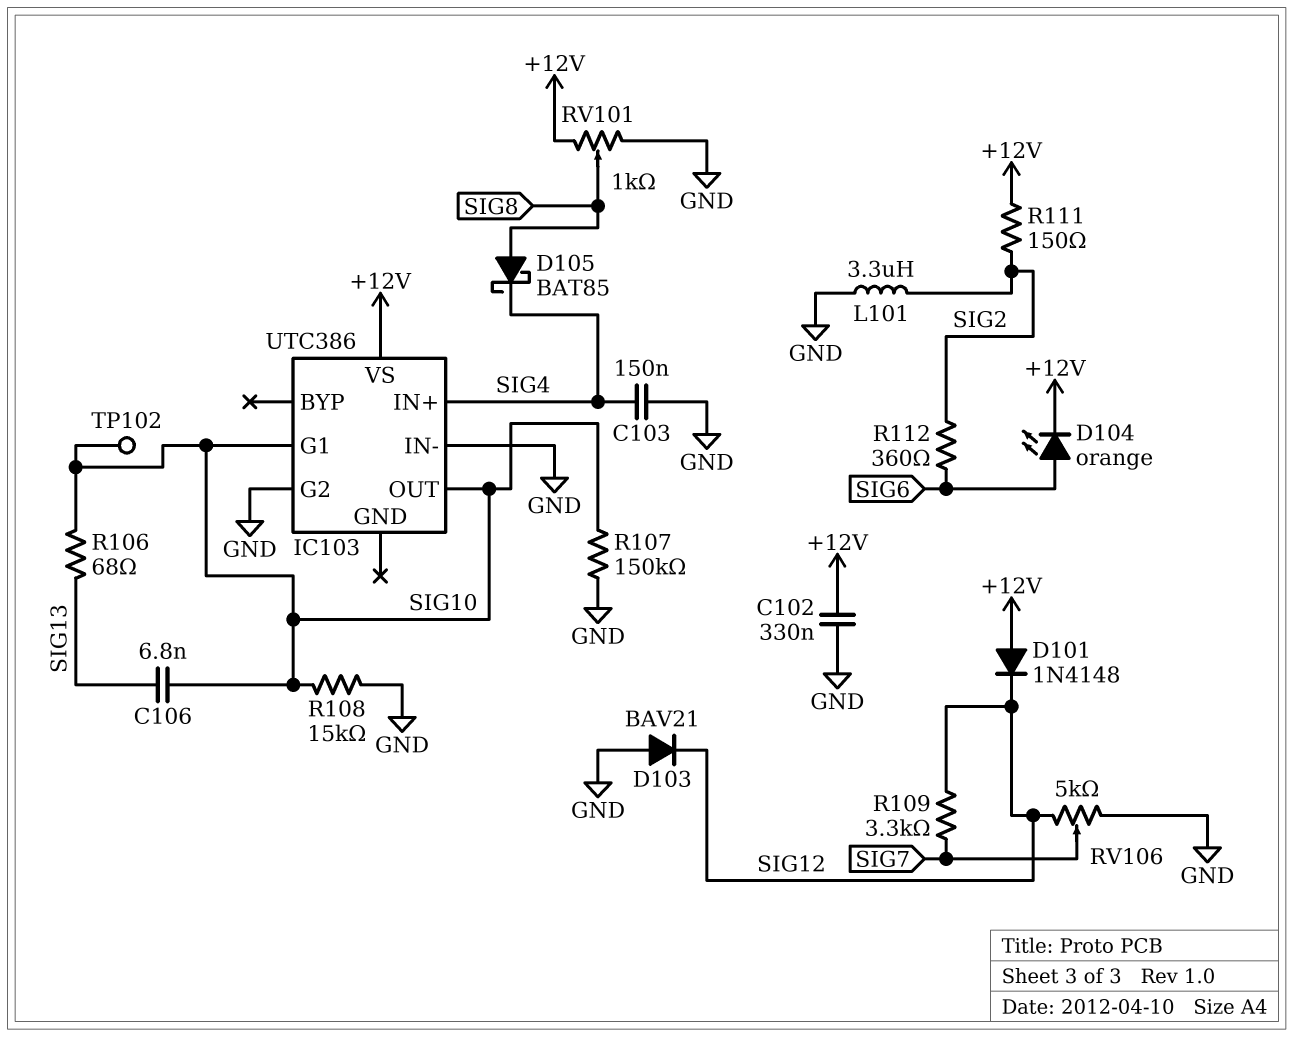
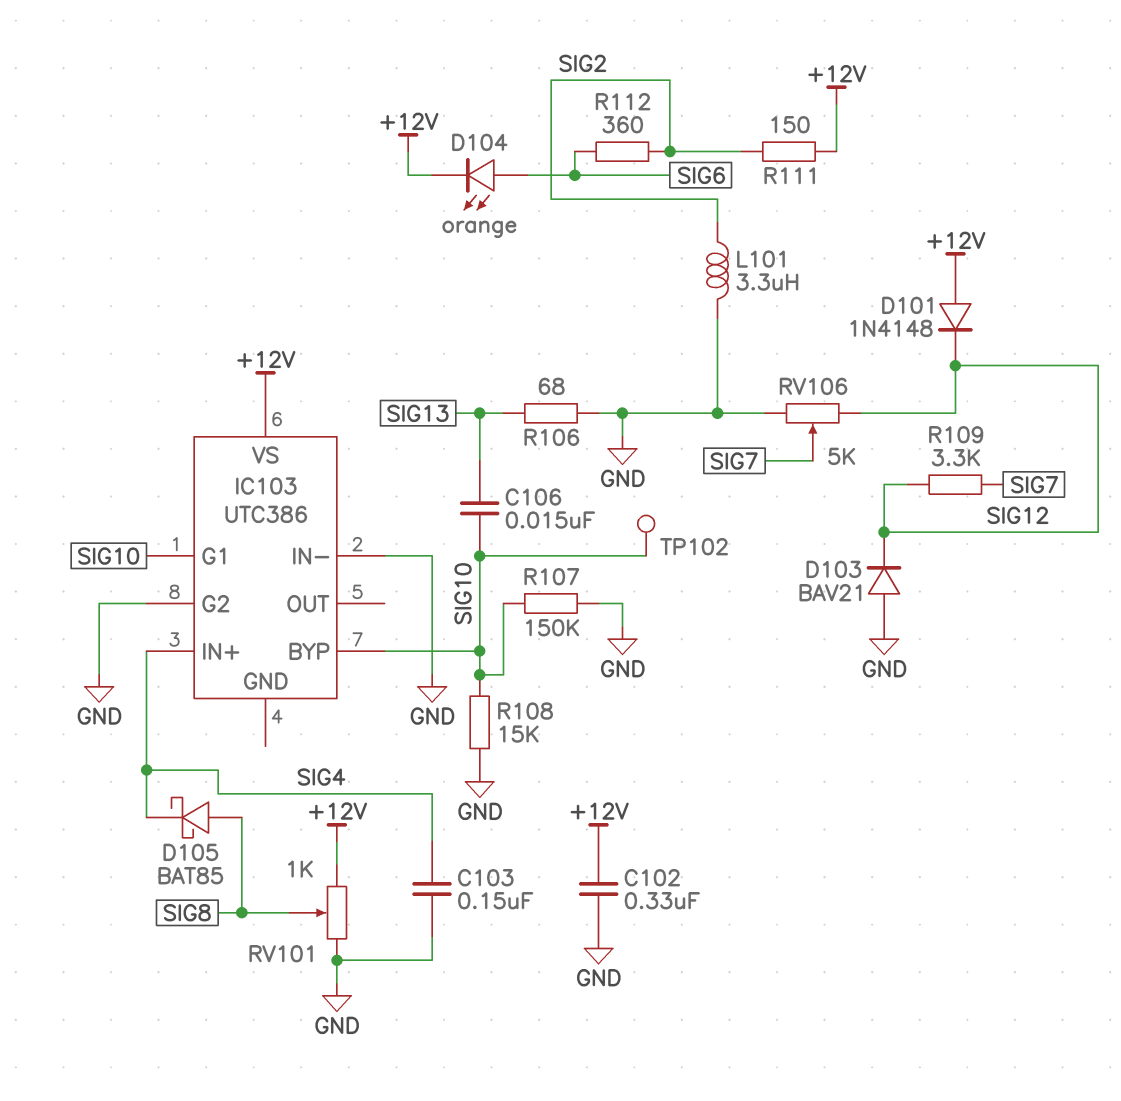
C106: 6.8nF (SIG10, SIG13) -> 15nF (SIG10, SIG13)
IC103 pin BYP: none -> SIG10
IC103 pin OUT: SIG10 -> none
R106: 68 (SIG10, SIG13) -> 68 (GND, SIG13)

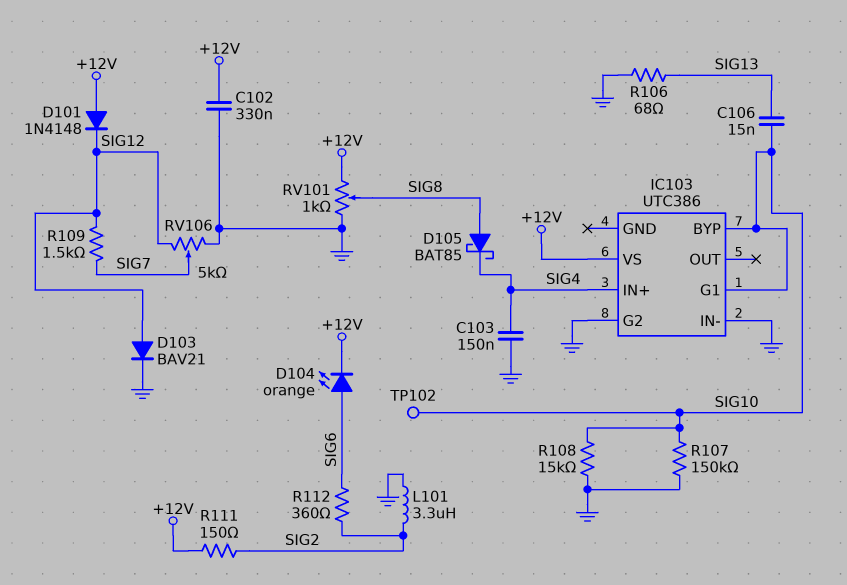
D103: diode BAV21 (A GND, K SIG12) -> diode BAV21 (A SIG12, K GND)
R109: 3.3k (SIG7, SIG12) -> 1.5k (SIG7, SIG12)

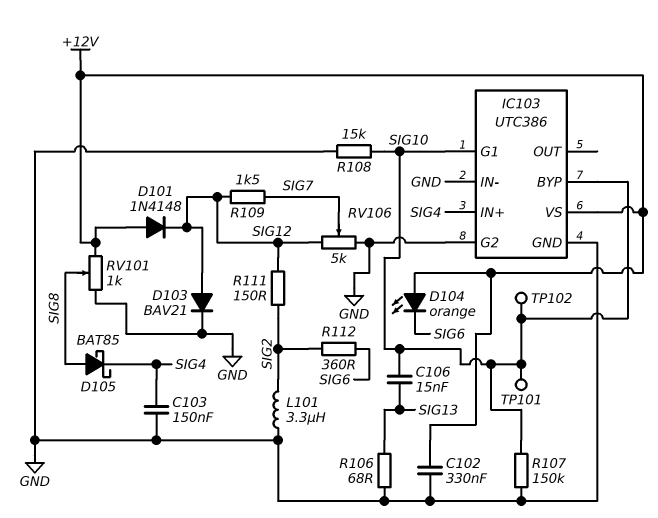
D104: LED orange (A SIG6, K +12V) -> LED orange (A +12V, K SIG6)
IC103 pin GND: none -> GND
R111: 150 (+12V, SIG2) -> 150 (SIG2, SIG12)
TP101: none -> test point (SIG10)

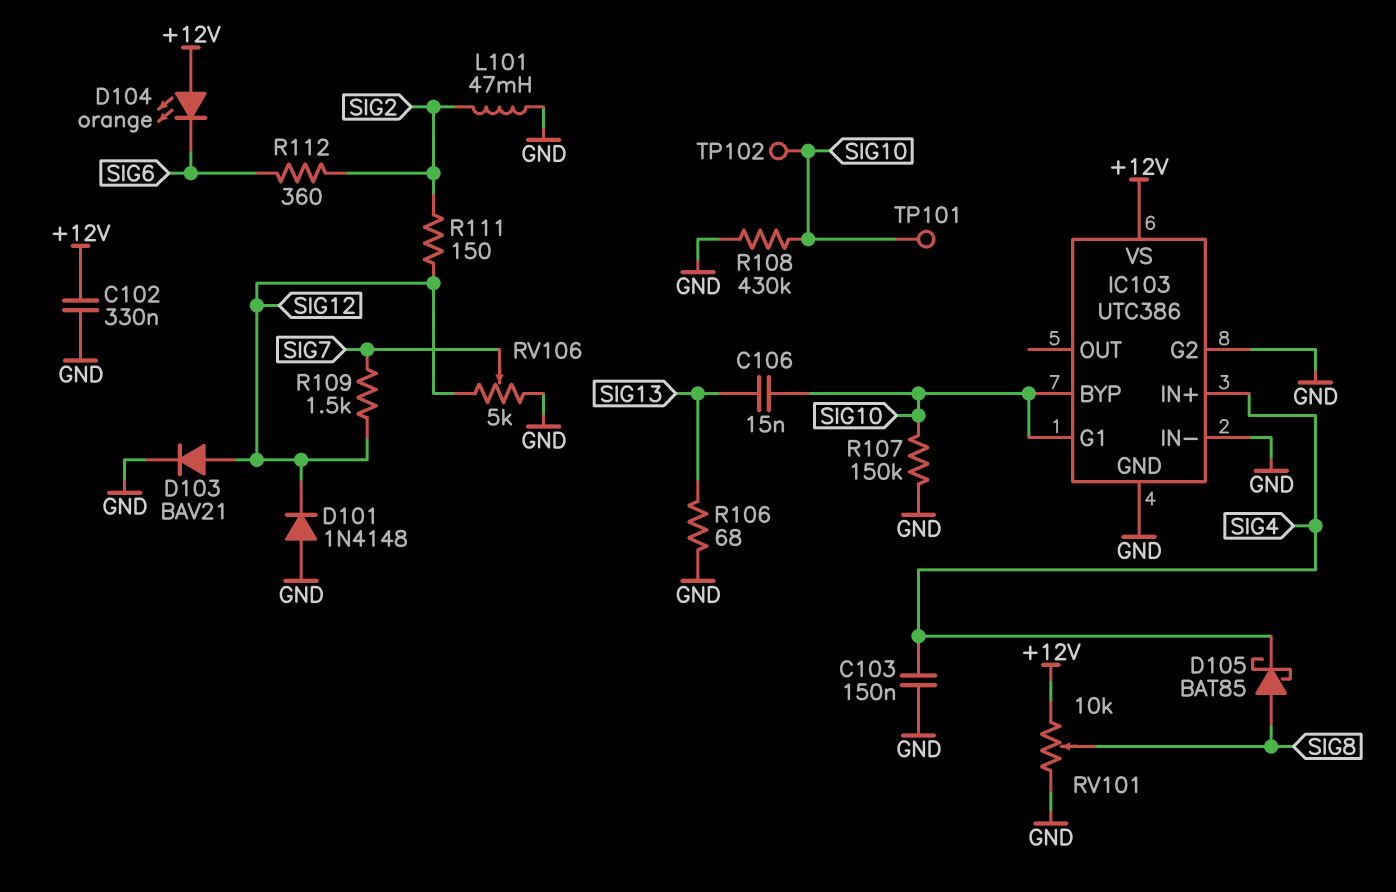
D101: diode 1N4148 (A +12V, K SIG12) -> diode 1N4148 (A GND, K SIG12)
L101: 3.3uH (GND, SIG2) -> 47mH (GND, SIG2)
R108: 15k (GND, SIG10) -> 430k (GND, SIG10)
RV101: 1k (+12V, GND, wiper SIG8) -> 10k (+12V, GND, wiper SIG8)

